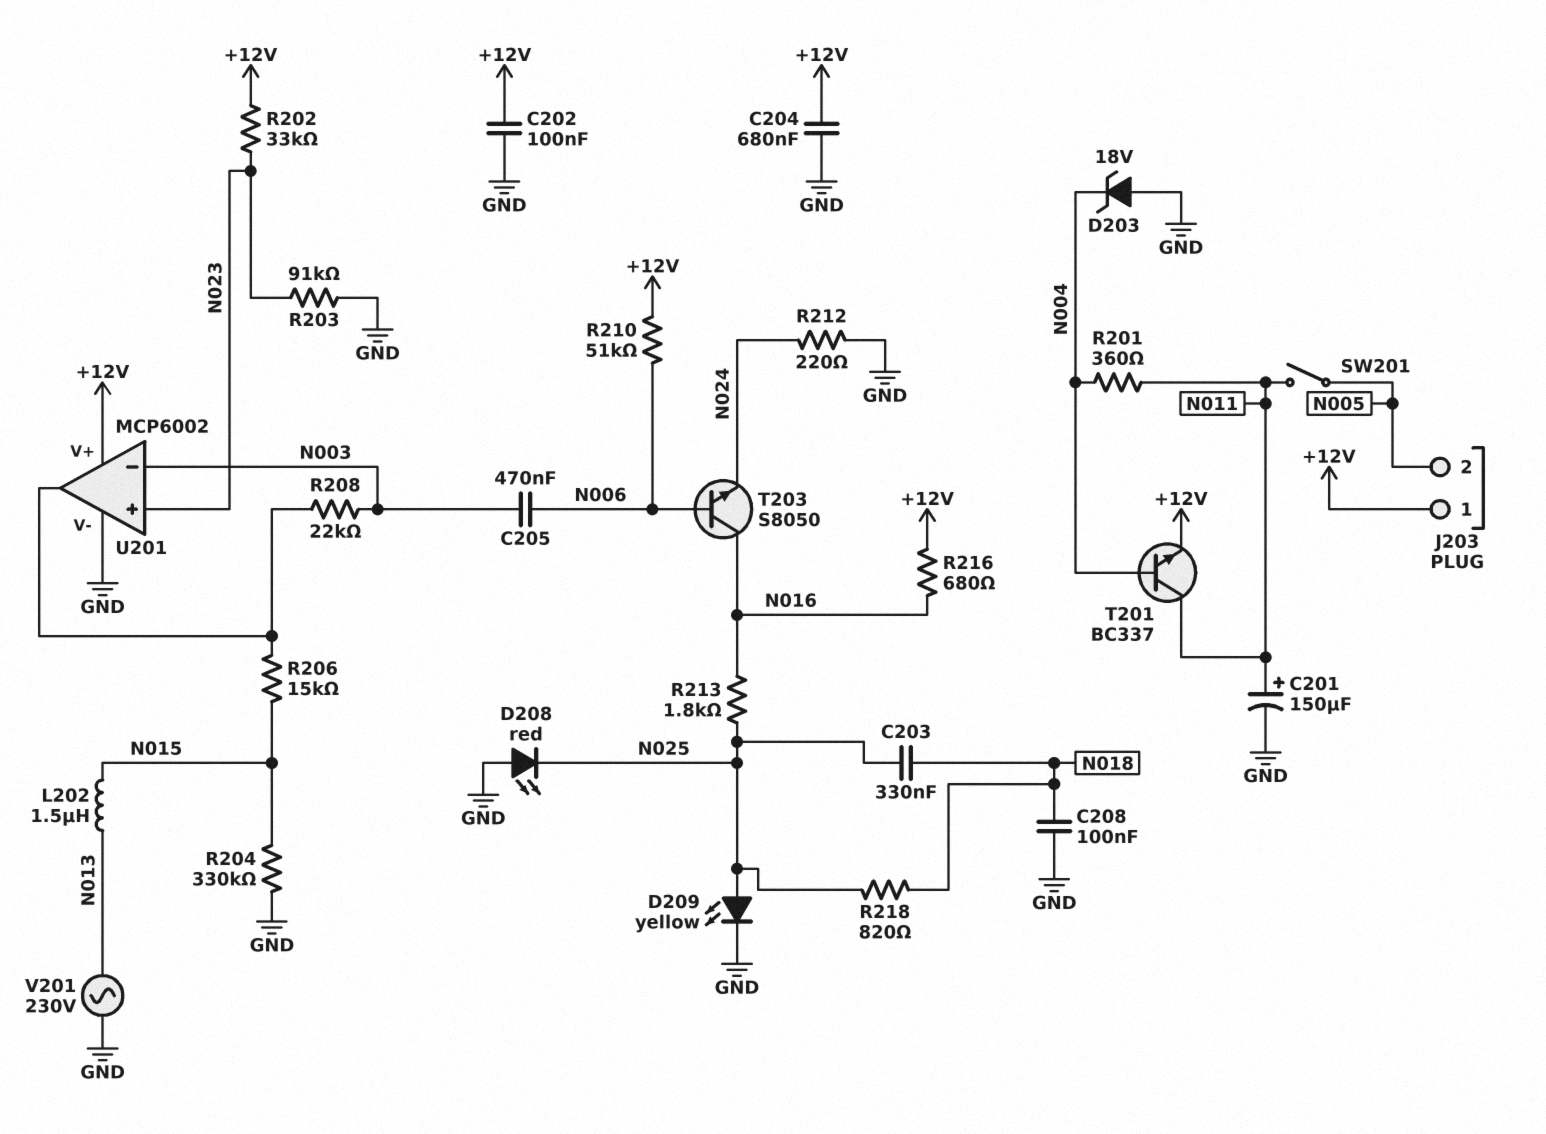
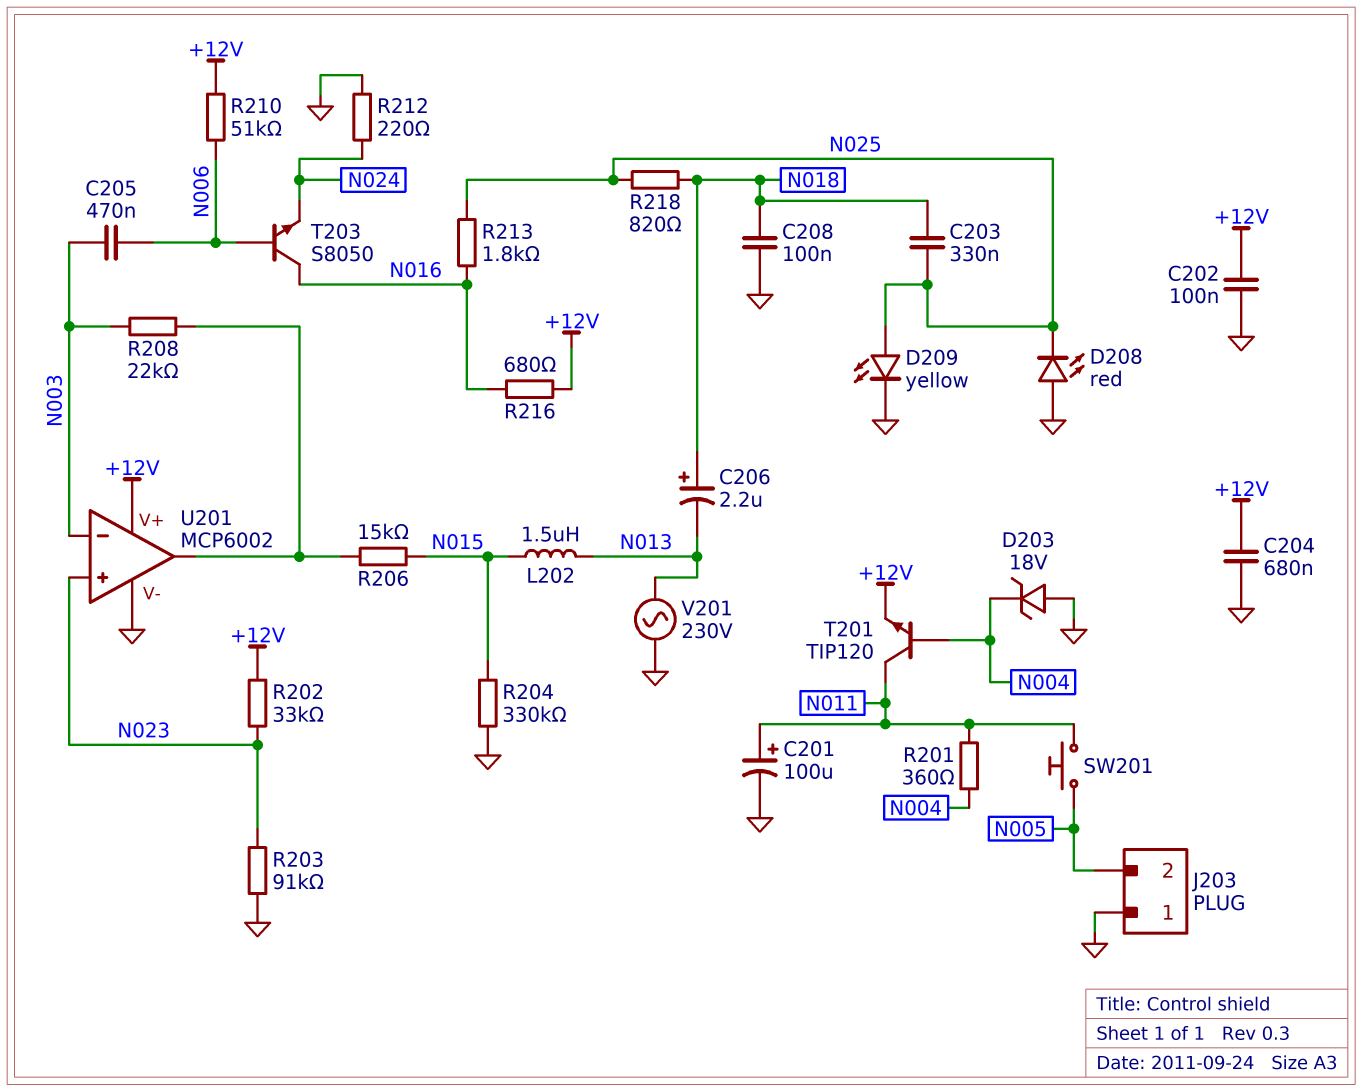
C201: 150uF (plus N011, minus GND) -> 100uF (plus N011, minus GND)
C206: none -> 2.2uF (plus N018, minus N013)
J203 pin 1: +12V -> GND
SW201: switch (N005, N011) -> button (N005, N011)
T201: NPN BC337 (B N004, C N011, E +12V) -> NPN TIP120 (B N004, C N011, E +12V)

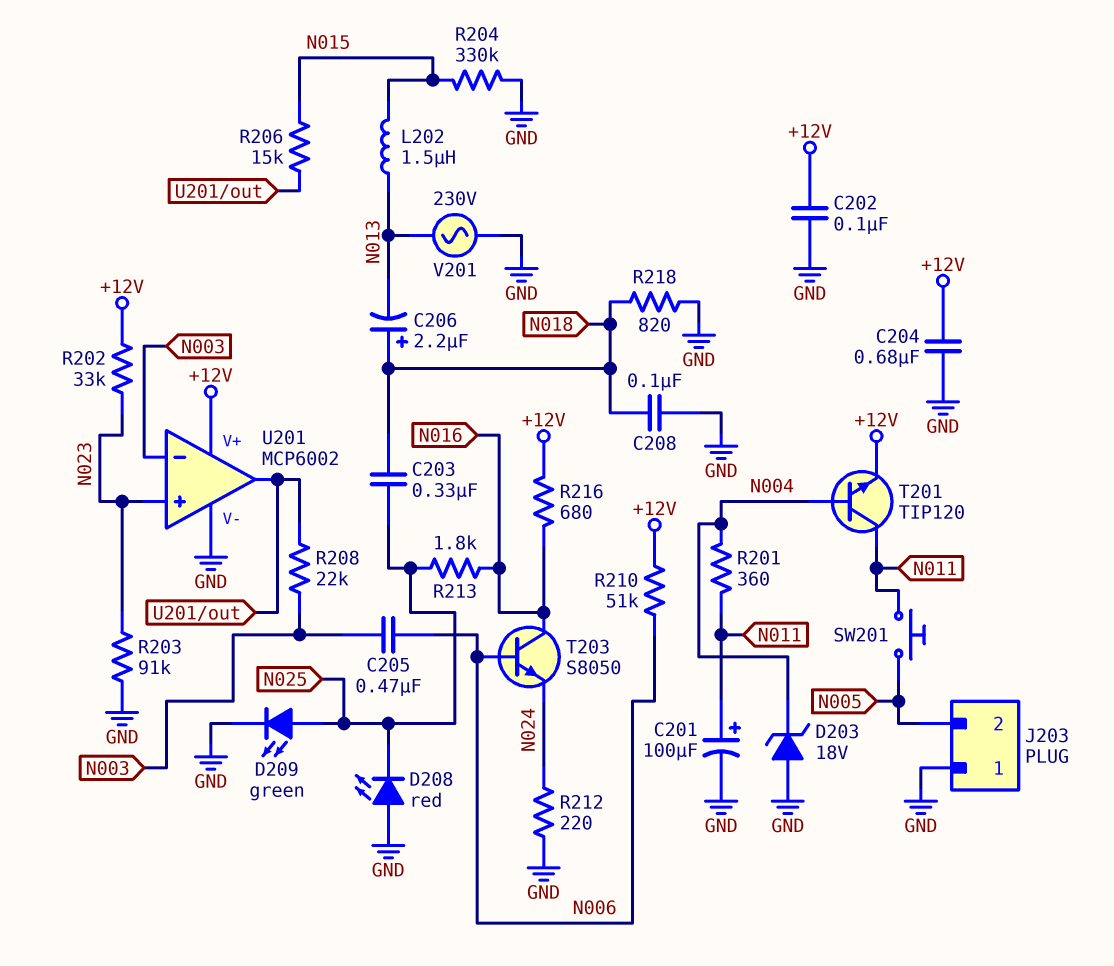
D209: LED yellow (A N025, K GND) -> LED green (A N025, K GND)
R218: 820 (N018, N025) -> 820 (GND, N018)

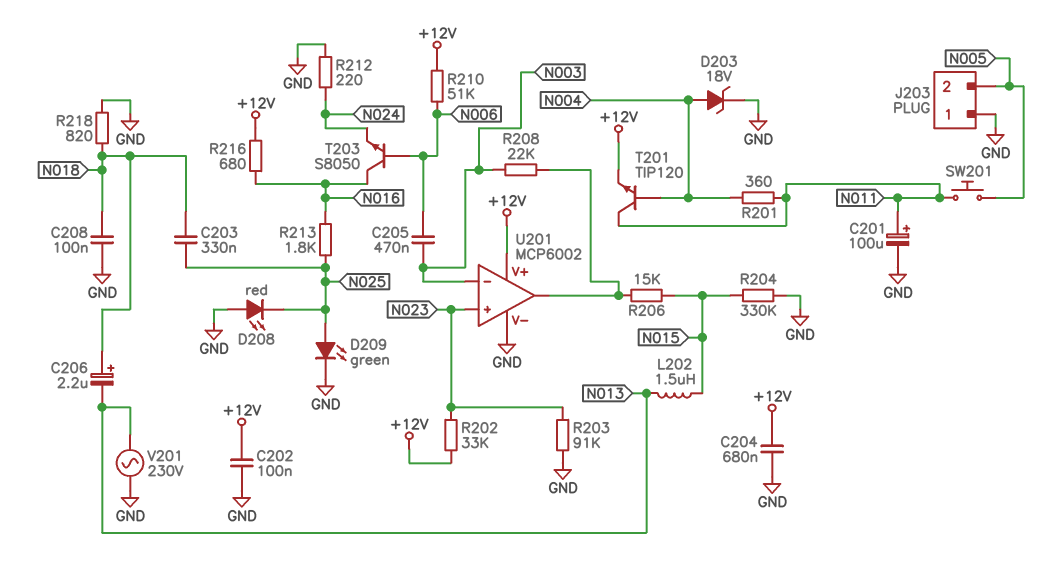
D203: zener 18V (A GND, K N004) -> zener 18V (A N004, K GND)

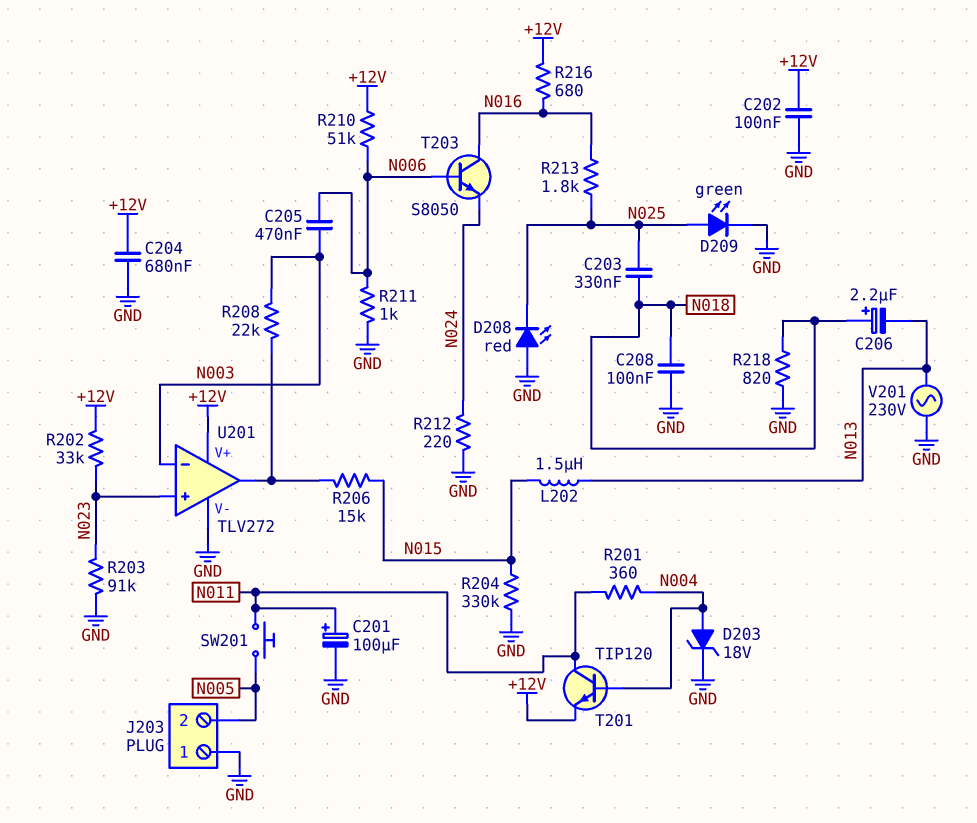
R211: none -> 1k (GND, N006)
U201: MCP6002 -> TLV272

